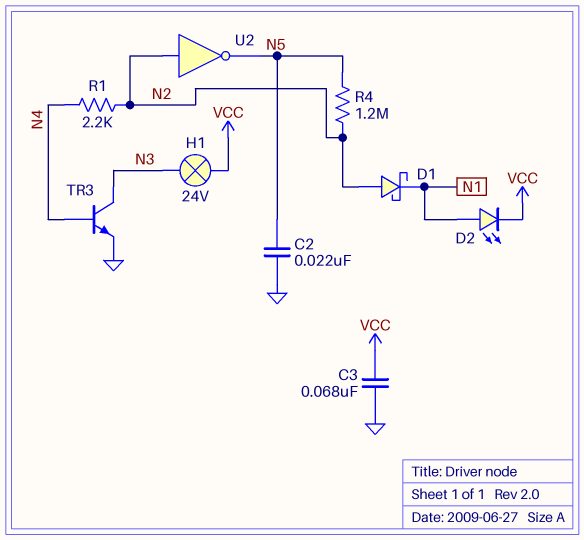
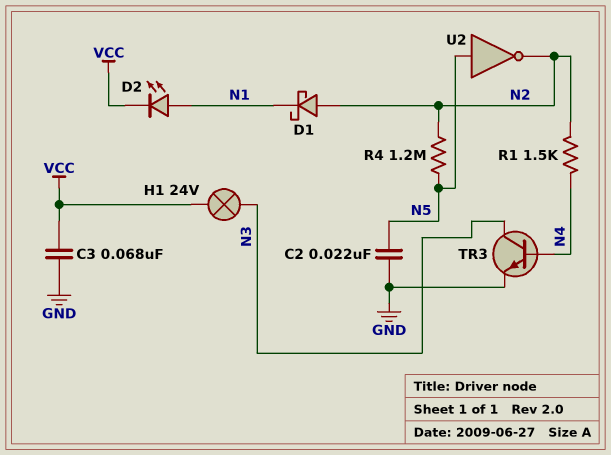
R1: 2.2k (N2, N4) -> 1.5k (N2, N4)
U2: NOT (in N2, out N5) -> NOT (in N5, out N2)

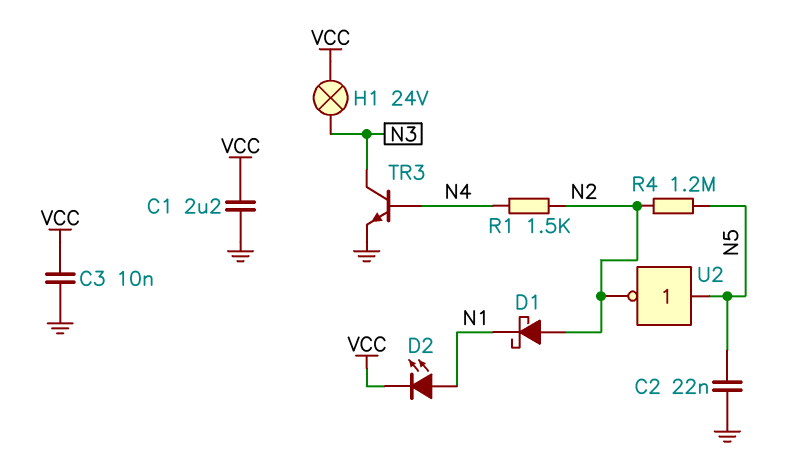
C1: none -> 2.2uF (GND, VCC)
C3: 68nF (GND, VCC) -> 10nF (GND, VCC)

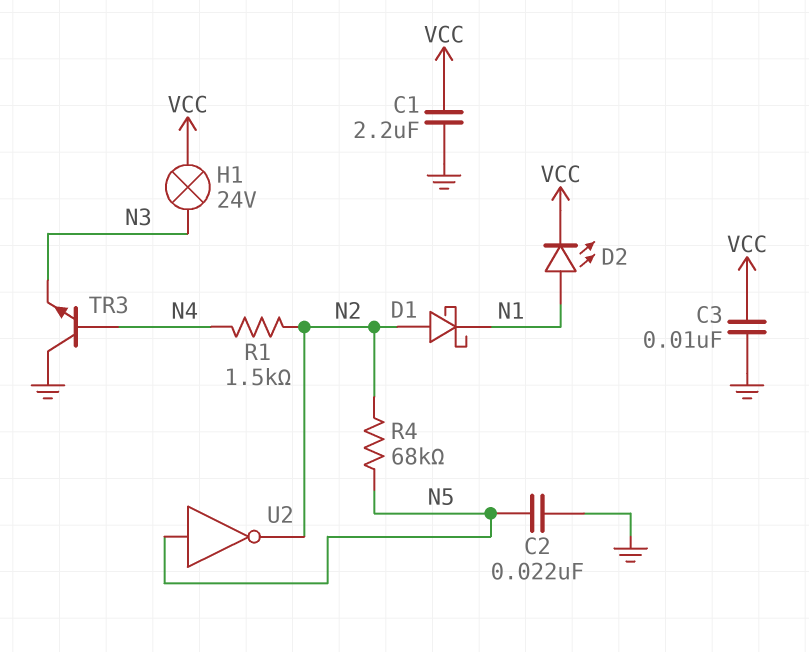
R4: 1.2M (N2, N5) -> 68k (N2, N5)
TR3: NPN (B N4, C N3, E GND) -> NPN (B N4, C GND, E N3)

